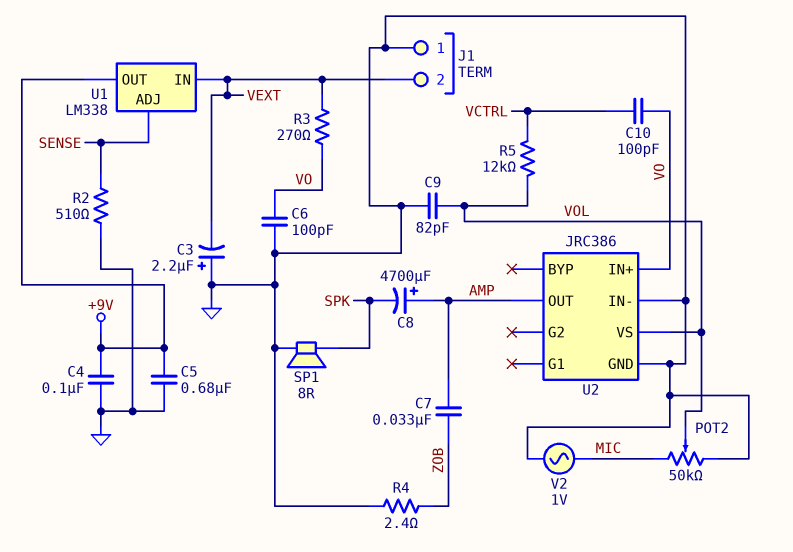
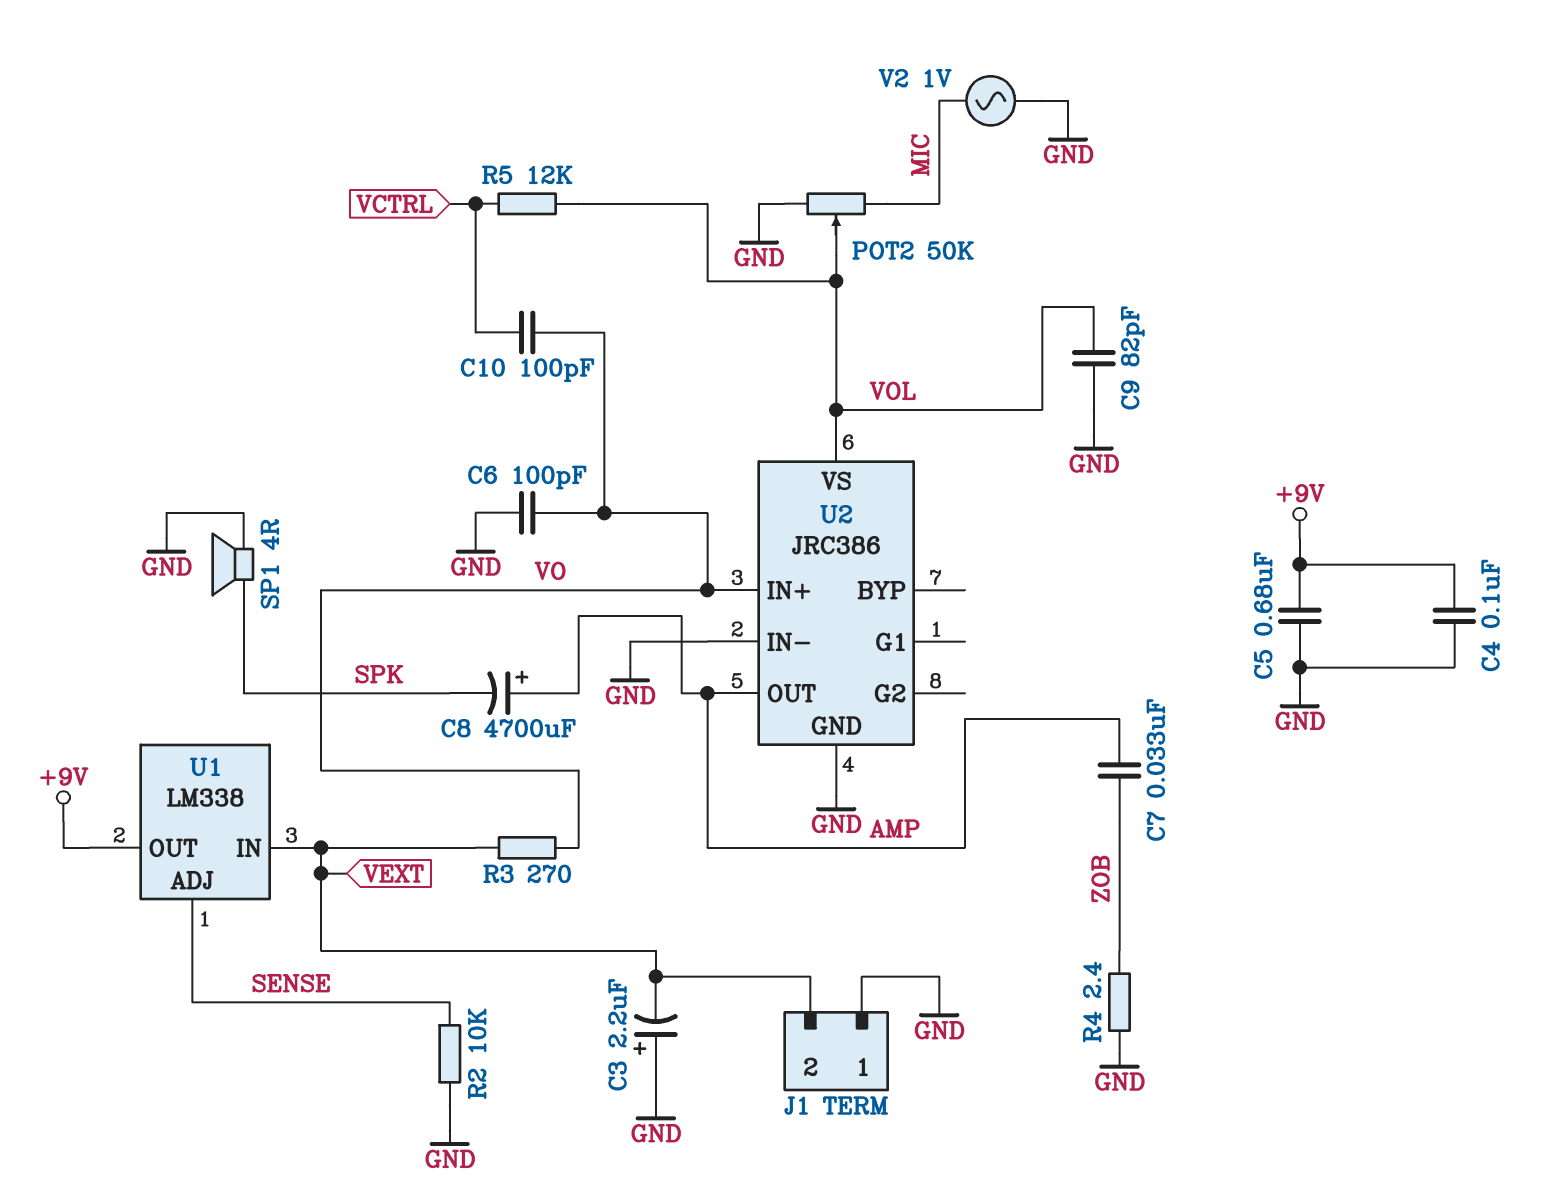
R2: 510 (GND, SENSE) -> 10k (GND, SENSE)
SP1: speaker 8R (GND, SPK) -> speaker 4R (GND, SPK)

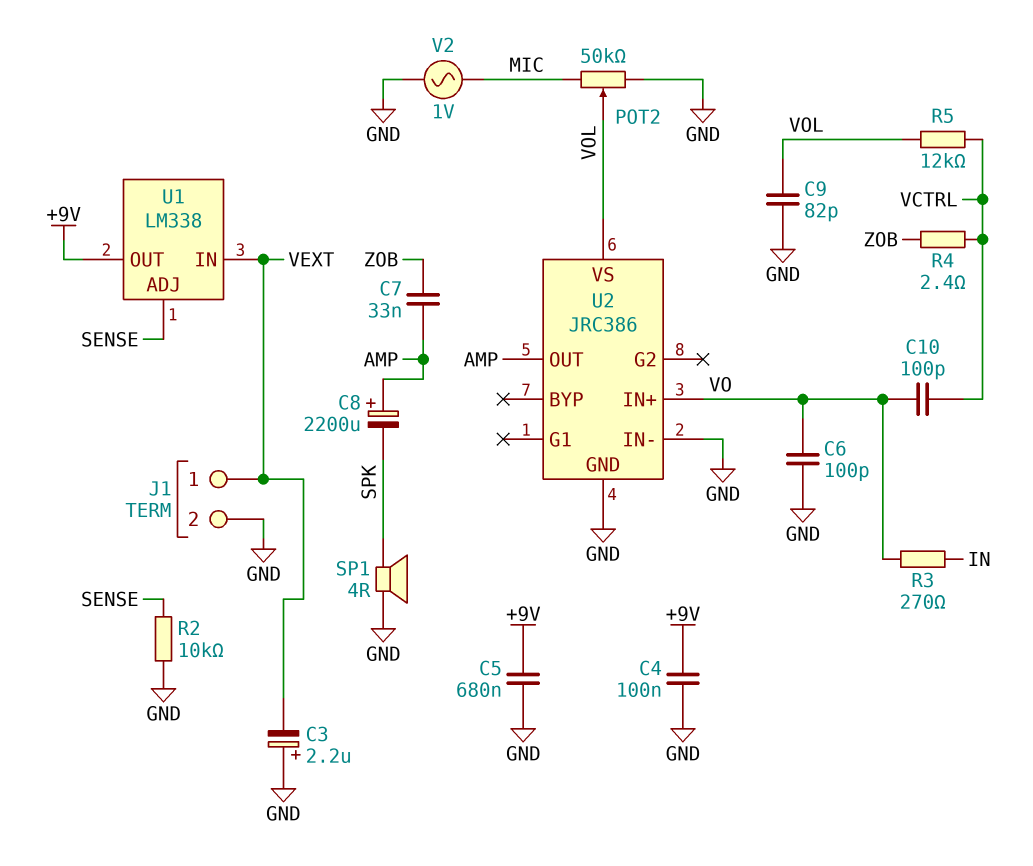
C8: 4700uF (plus AMP, minus SPK) -> 2200uF (plus AMP, minus SPK)
J1 pin 1: GND -> VEXT
J1 pin 2: VEXT -> GND
R3: 270 (VEXT, VO) -> 270 (IN, VO)
R4: 2.4 (GND, ZOB) -> 2.4 (VCTRL, ZOB)

